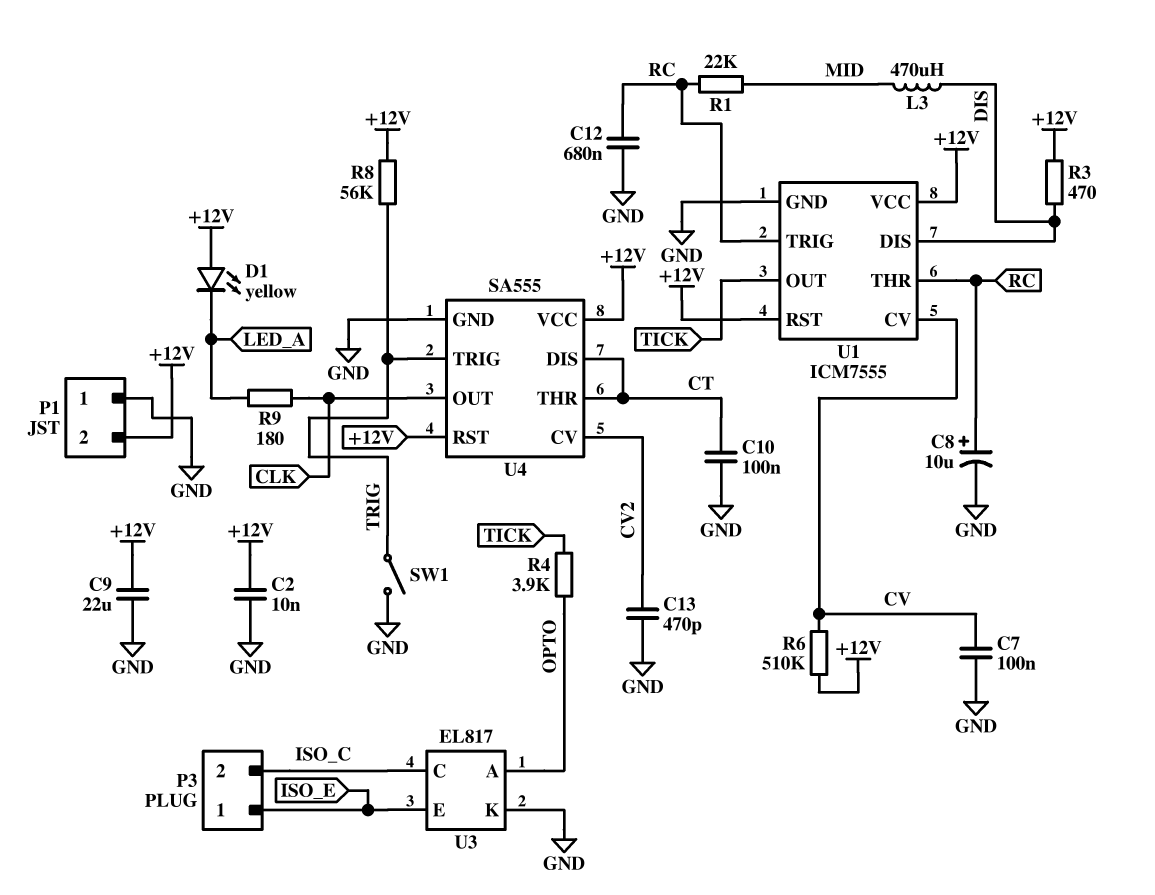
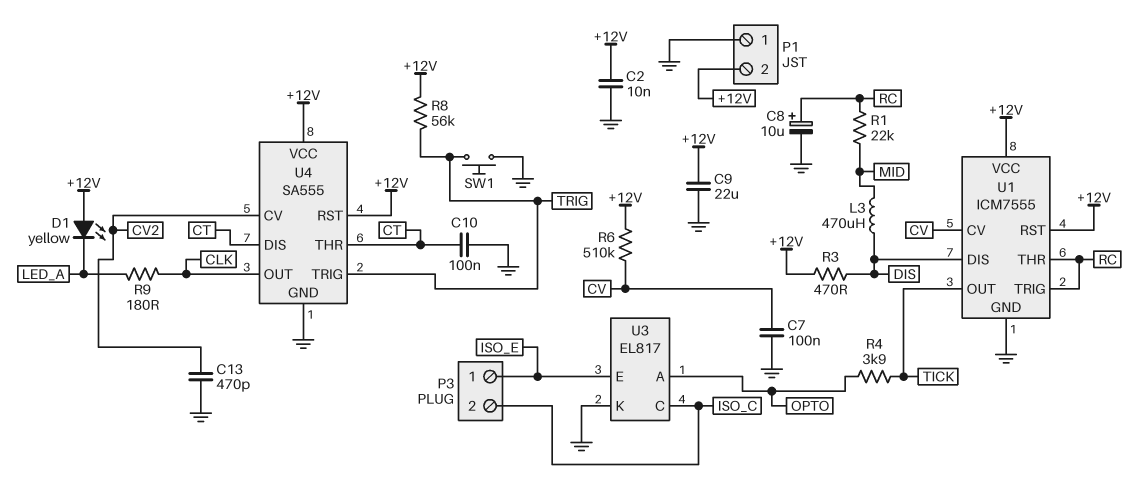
C12: 680nF (GND, RC) -> none
SW1: switch (GND, TRIG) -> button (GND, TRIG)

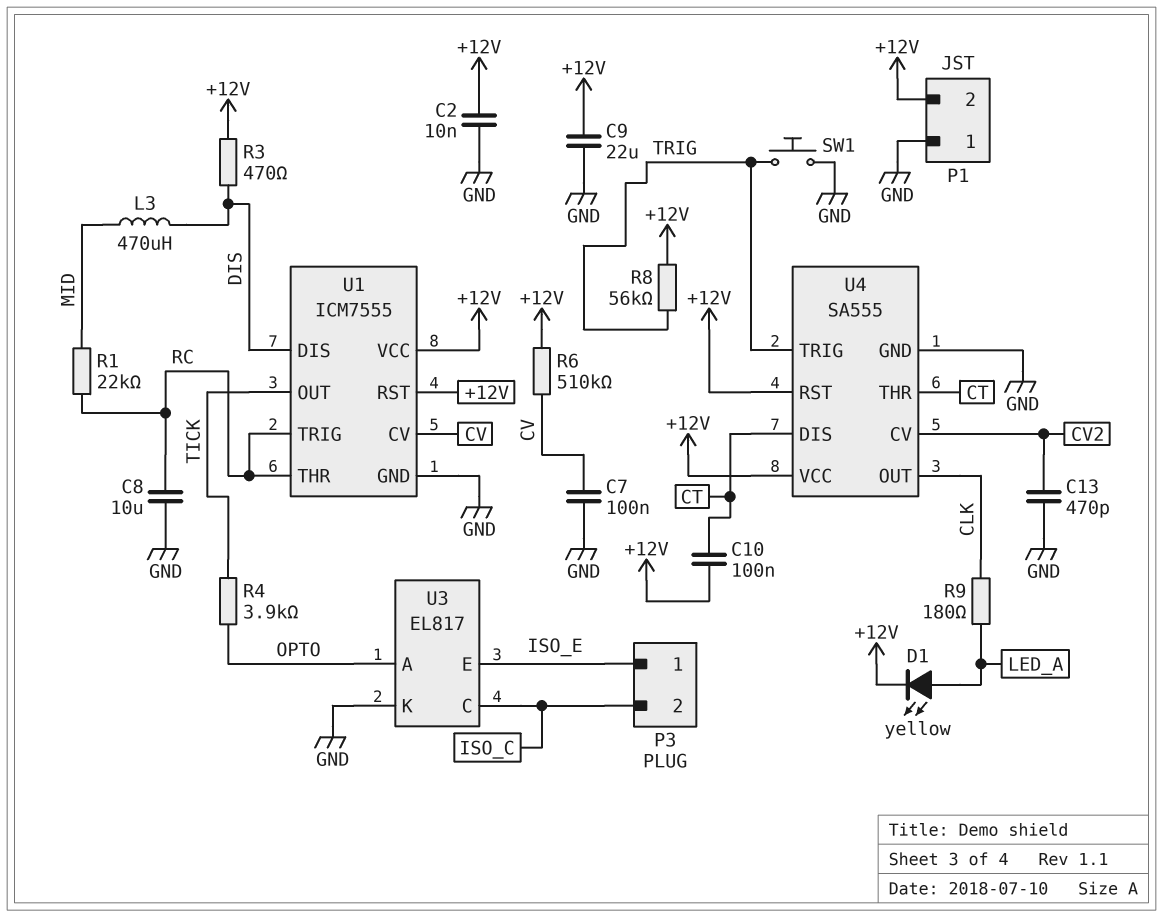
C8: 10uF (plus RC, minus GND) -> 10uF (GND, RC)
C10: 100nF (CT, GND) -> 100nF (+12V, CT)
D1: LED yellow (A +12V, K LED_A) -> LED yellow (A LED_A, K +12V)

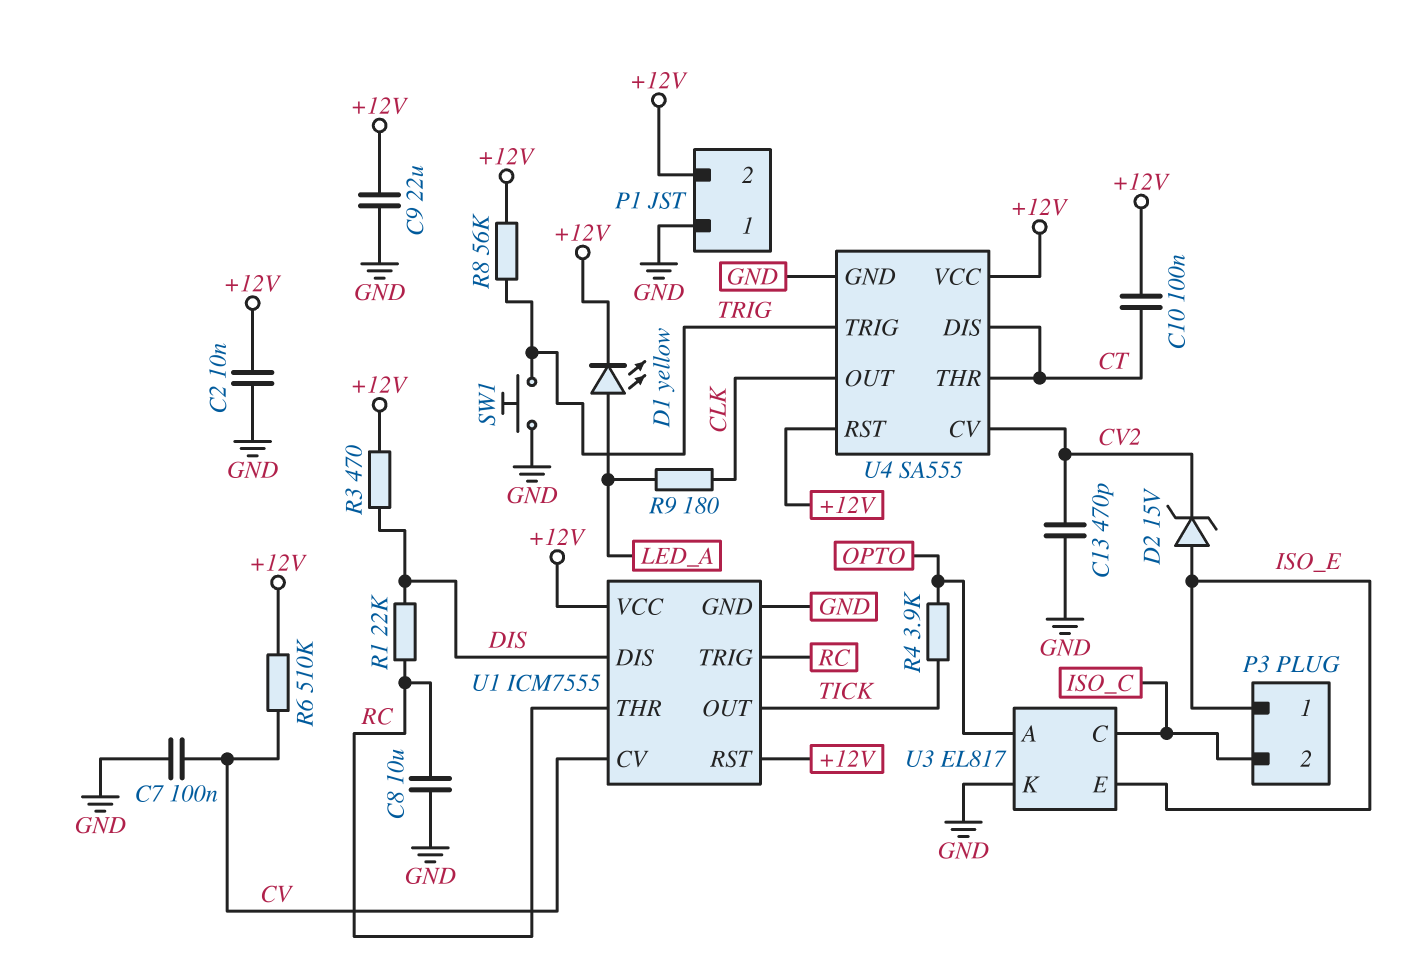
D2: none -> zener 15V (A ISO_E, K CV2)
L3: 470uH (DIS, MID) -> none
R1: 22k (MID, RC) -> 22k (DIS, RC)

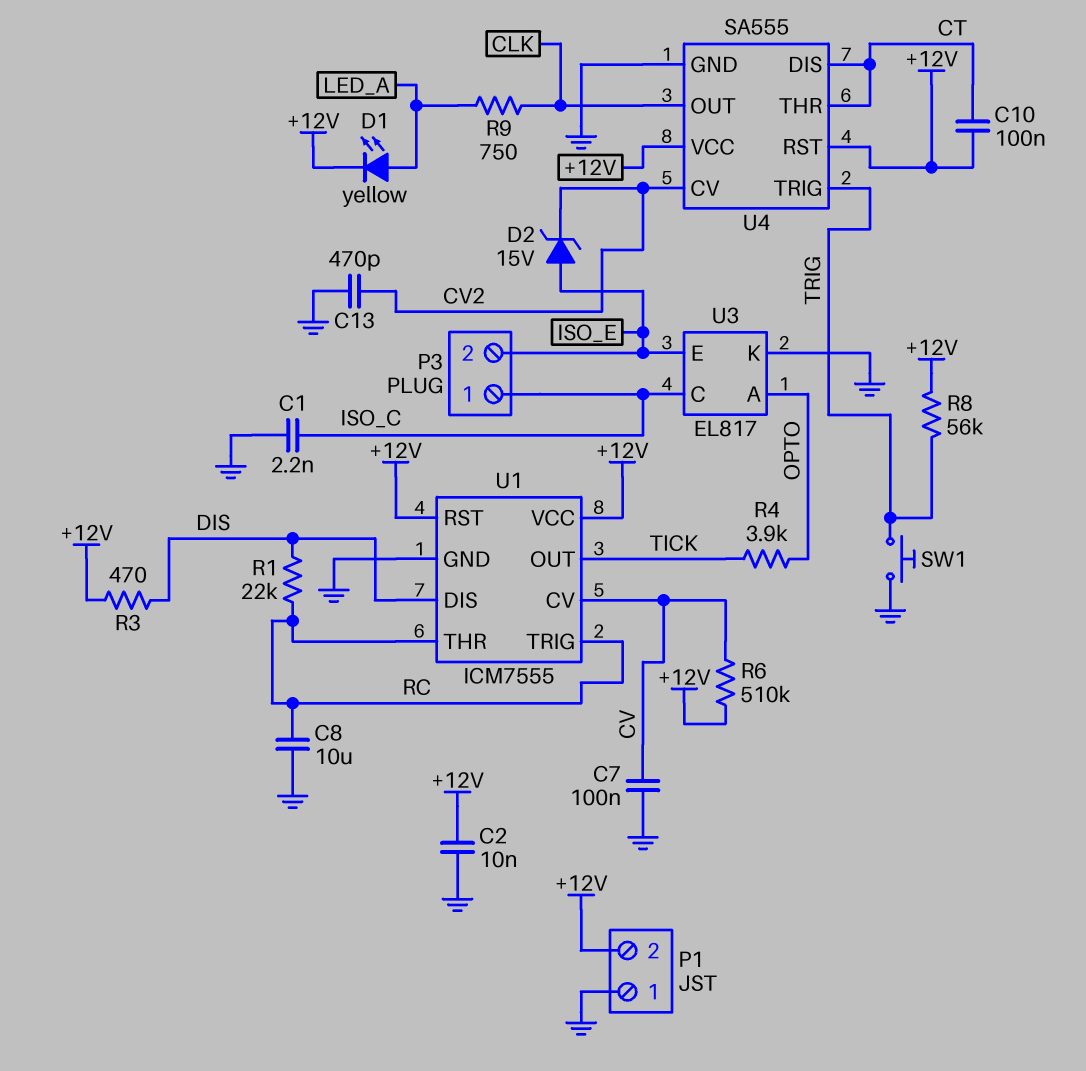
C1: none -> 2.2nF (GND, ISO_C)
C9: 22uF (+12V, GND) -> none
P3 pin 1: ISO_E -> ISO_C
P3 pin 2: ISO_C -> ISO_E
R9: 180 (CLK, LED_A) -> 750 (CLK, LED_A)

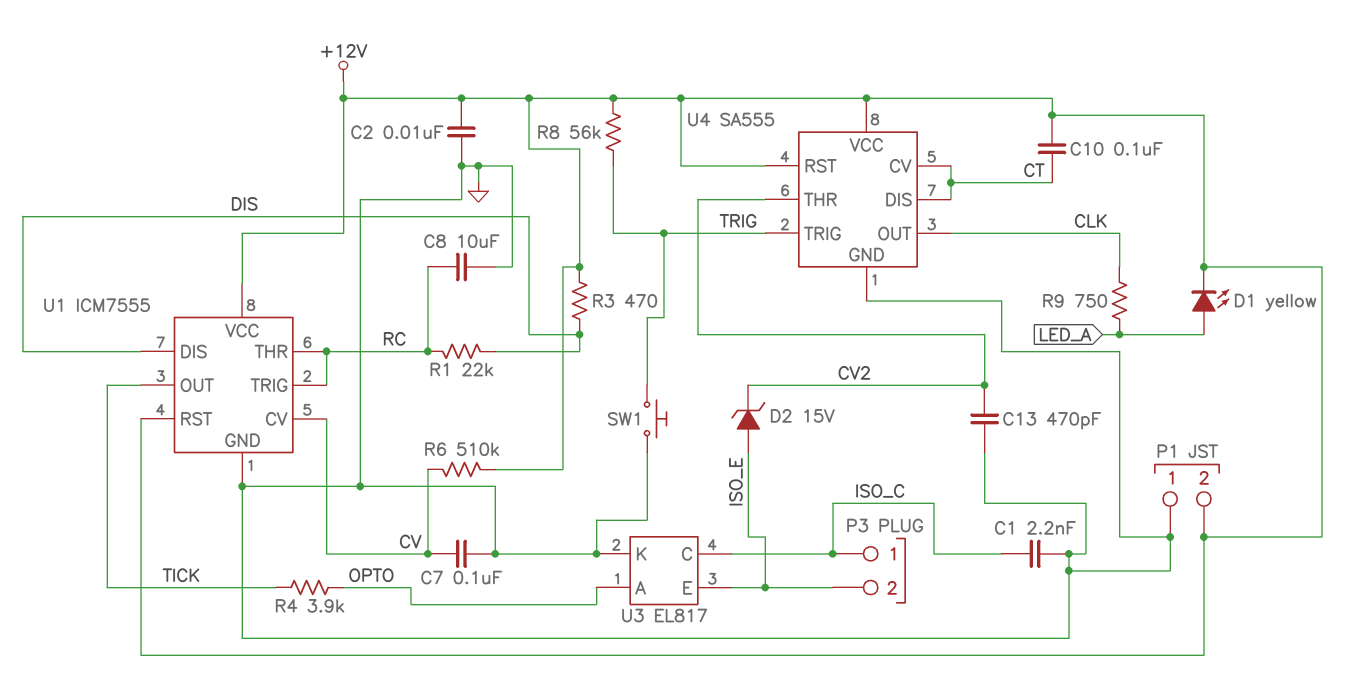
U4 pin CV: CV2 -> CT
U4 pin THR: CT -> CV2

